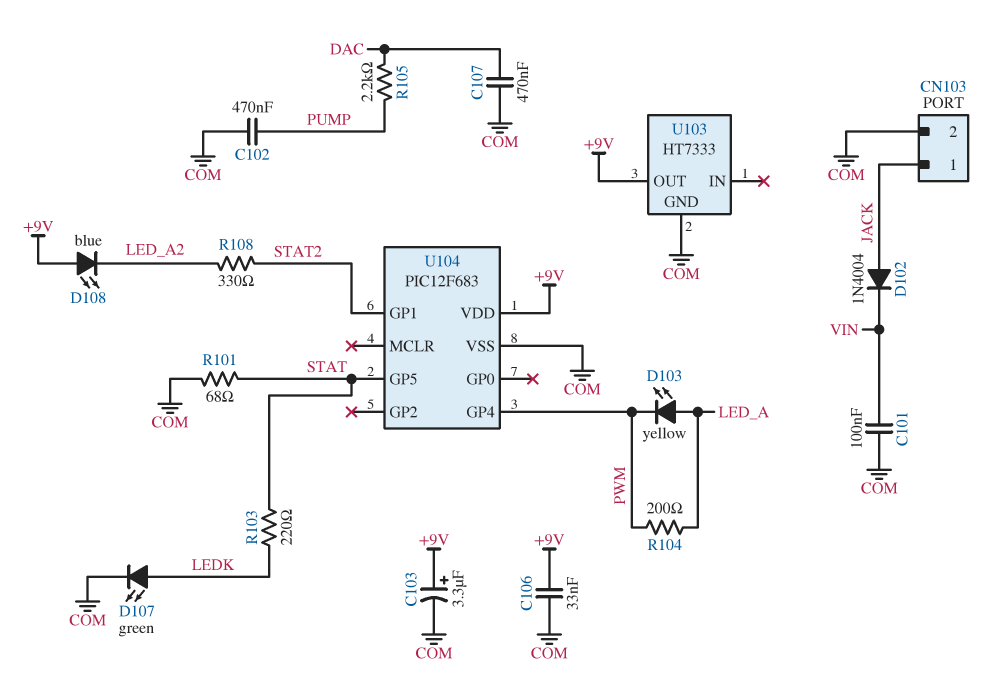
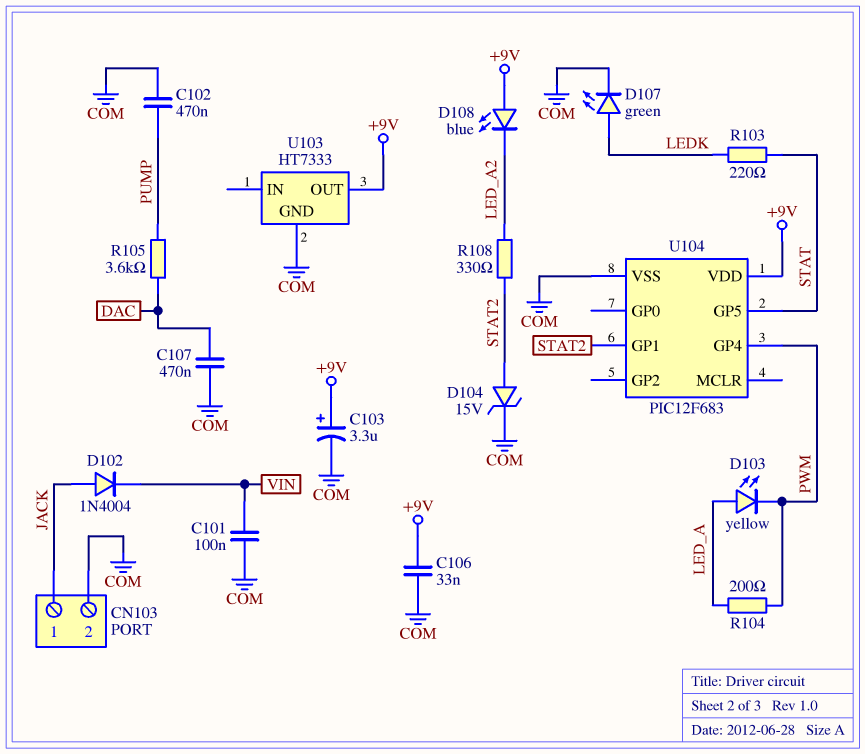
D104: none -> zener 15V (A STAT2, K COM)
R101: 68 (COM, STAT) -> none
R105: 2.2k (DAC, PUMP) -> 3.6k (DAC, PUMP)

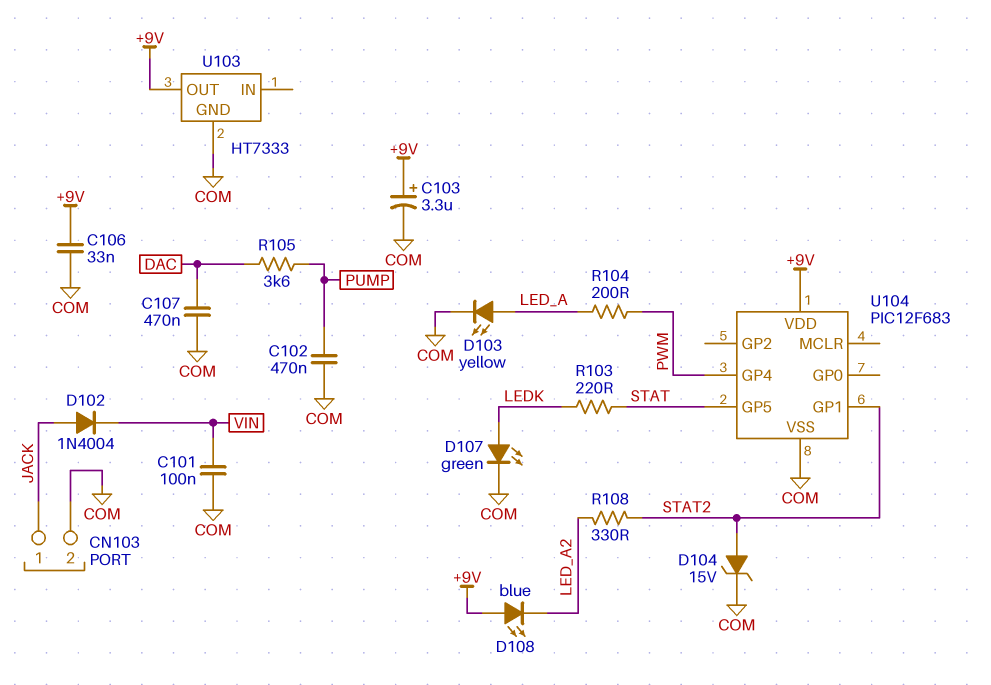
D103: LED yellow (A LED_A, K PWM) -> LED yellow (A LED_A, K COM)

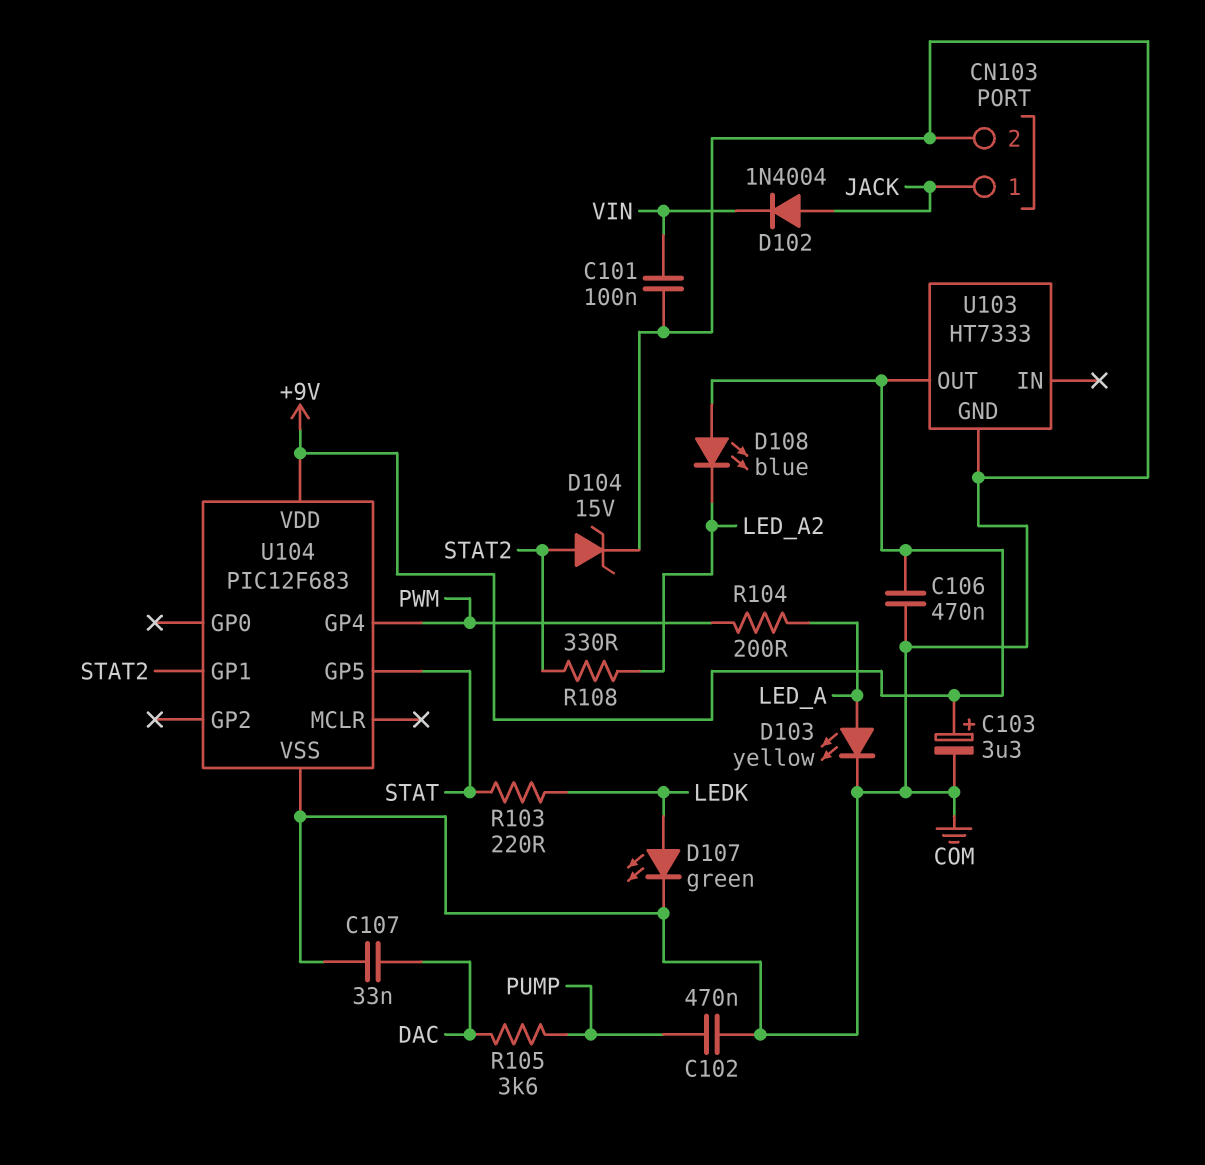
C106: 33nF (+9V, COM) -> 470nF (+9V, COM)
C107: 470nF (COM, DAC) -> 33nF (COM, DAC)

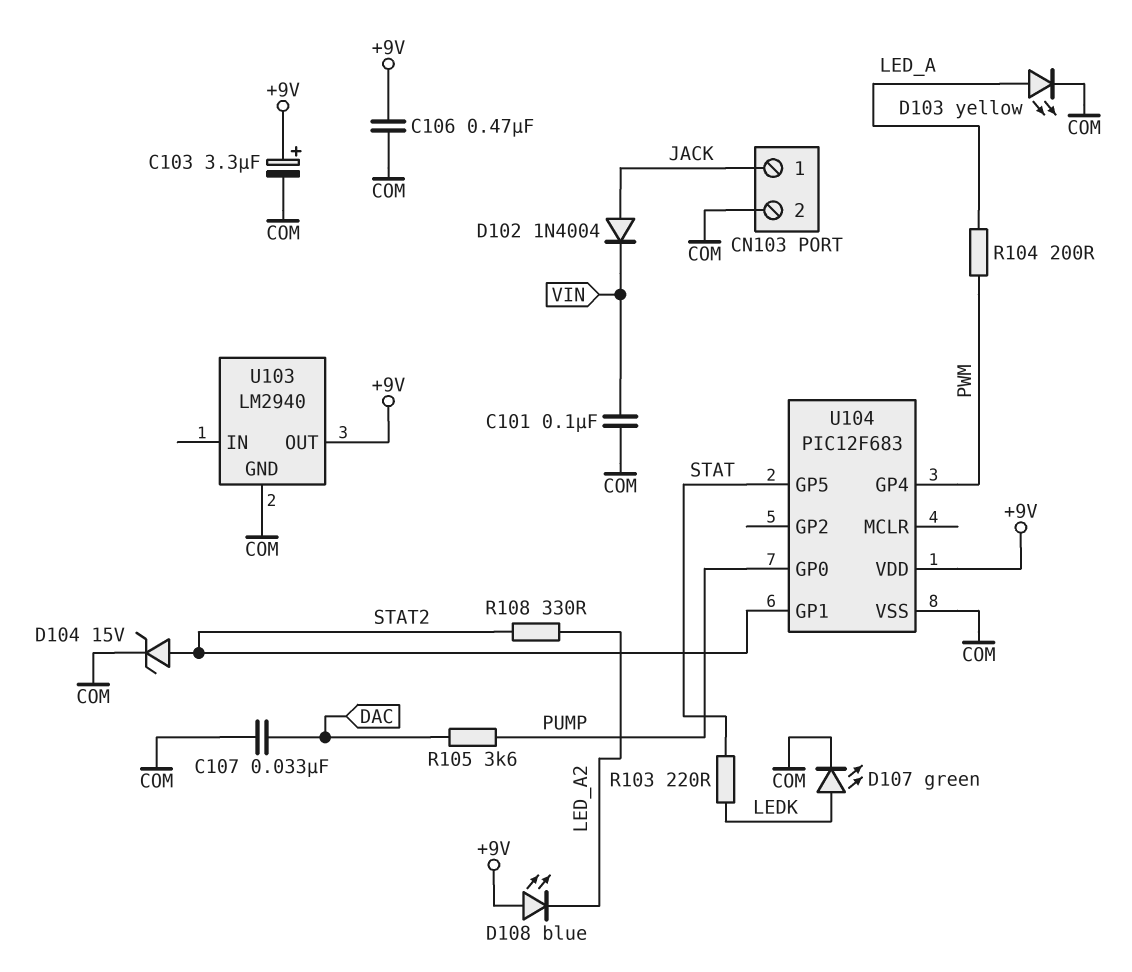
C102: 470nF (COM, PUMP) -> none
U103: HT7333 -> LM2940
U104 pin GP0: none -> PUMP

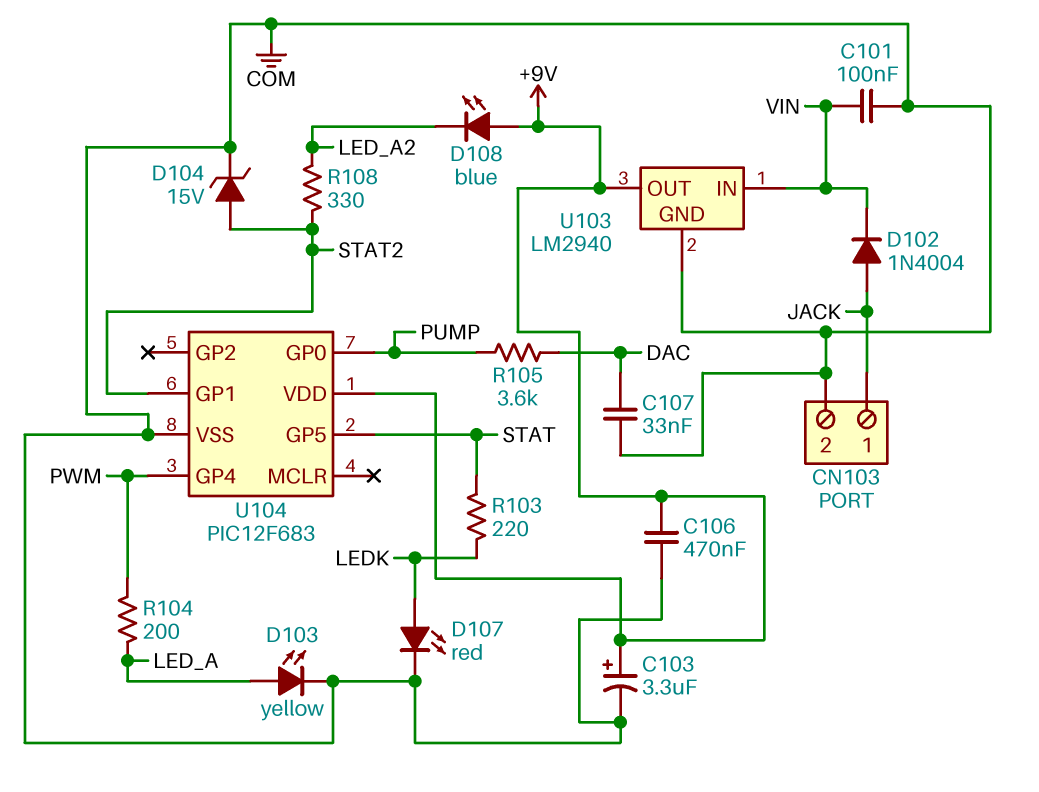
D107: LED green (A LEDK, K COM) -> LED red (A LEDK, K COM)
U103 pin IN: none -> VIN

